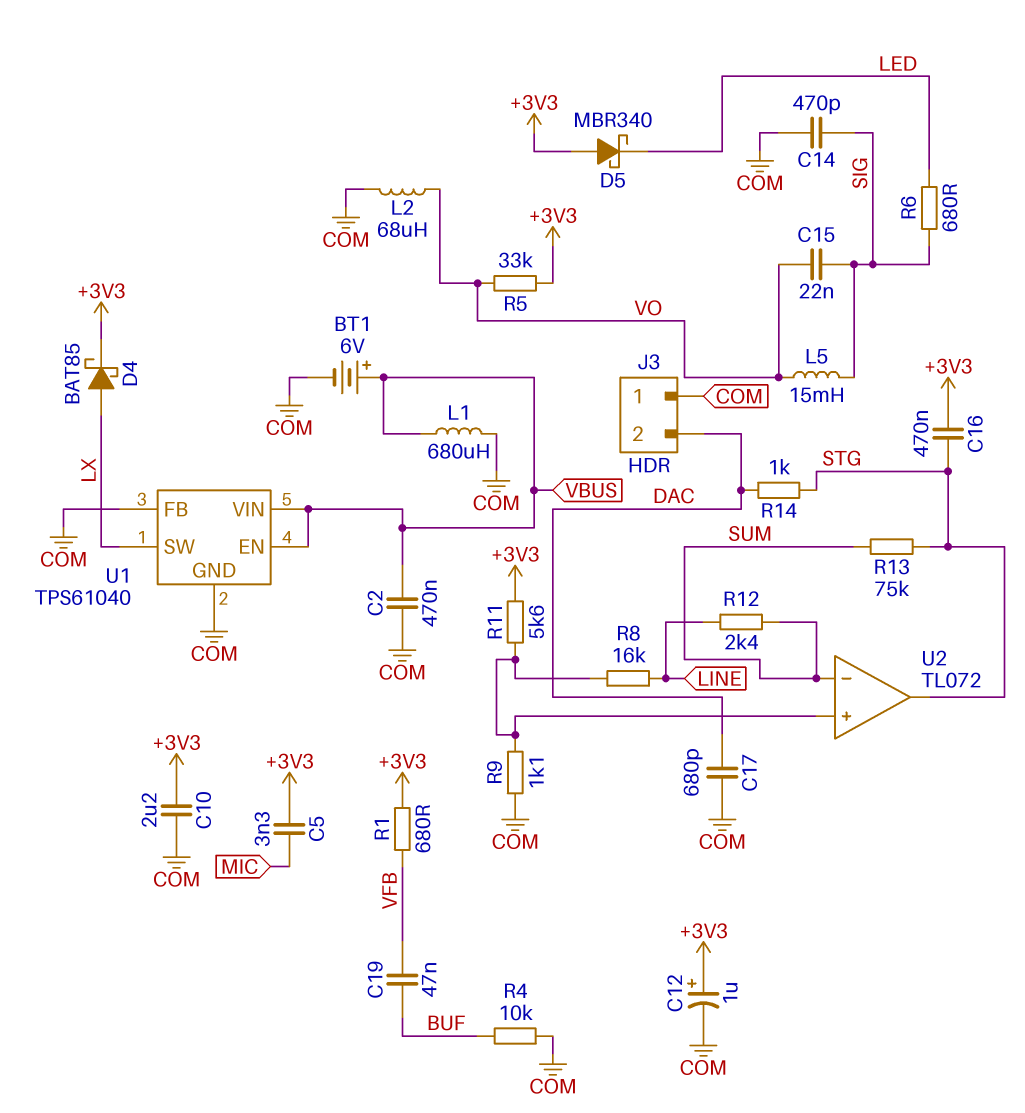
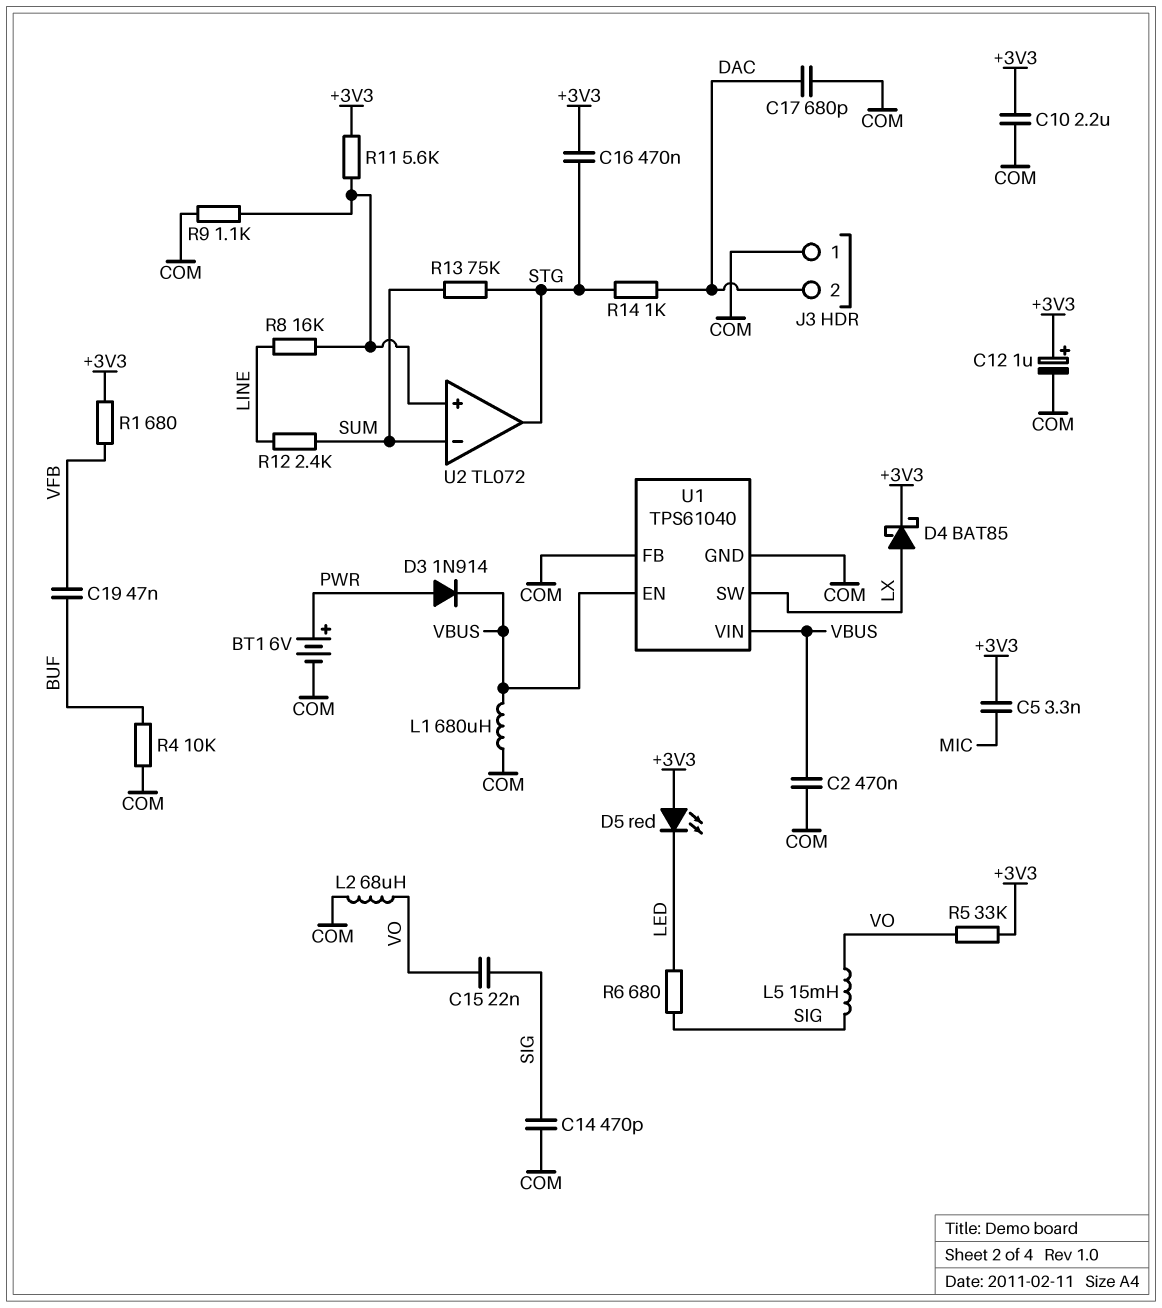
BT1: 6V (plus VBUS, minus COM) -> 6V (plus PWR, minus COM)
D3: none -> diode 1N914 (A PWR, K VBUS)
D5: schottky MBR340 (A +3V3, K LED) -> LED red (A +3V3, K LED)

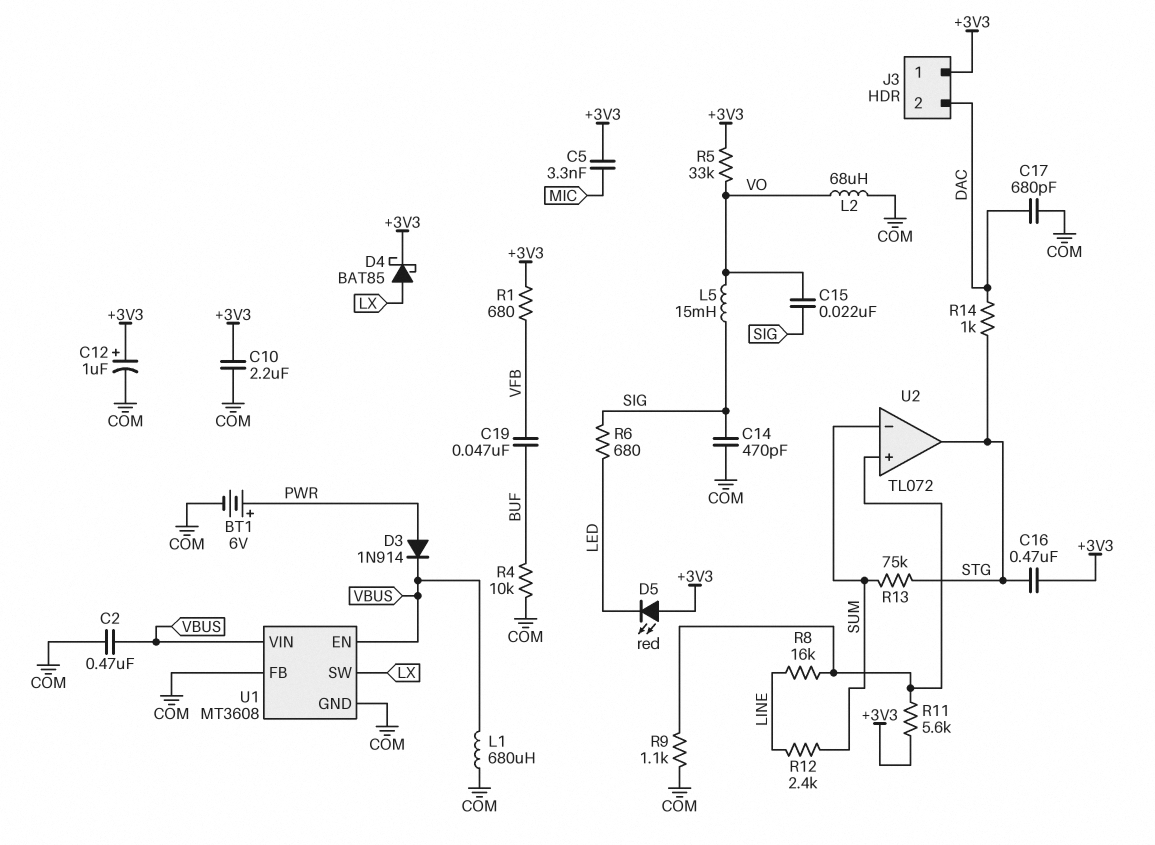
J3 pin 1: COM -> +3V3
U1: TPS61040 -> MT3608

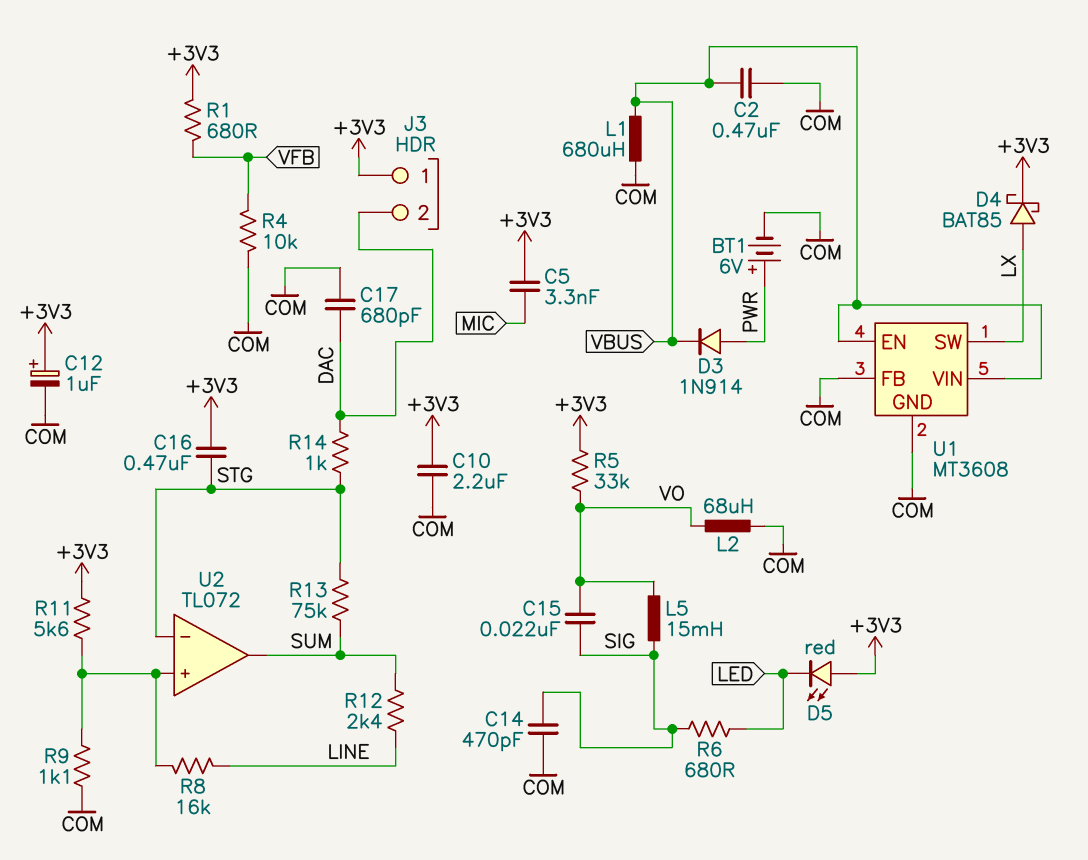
C19: 47nF (BUF, VFB) -> none
R4: 10k (BUF, COM) -> 10k (COM, VFB)
U2 pin in-: SUM -> STG
U2 pin out: STG -> SUM

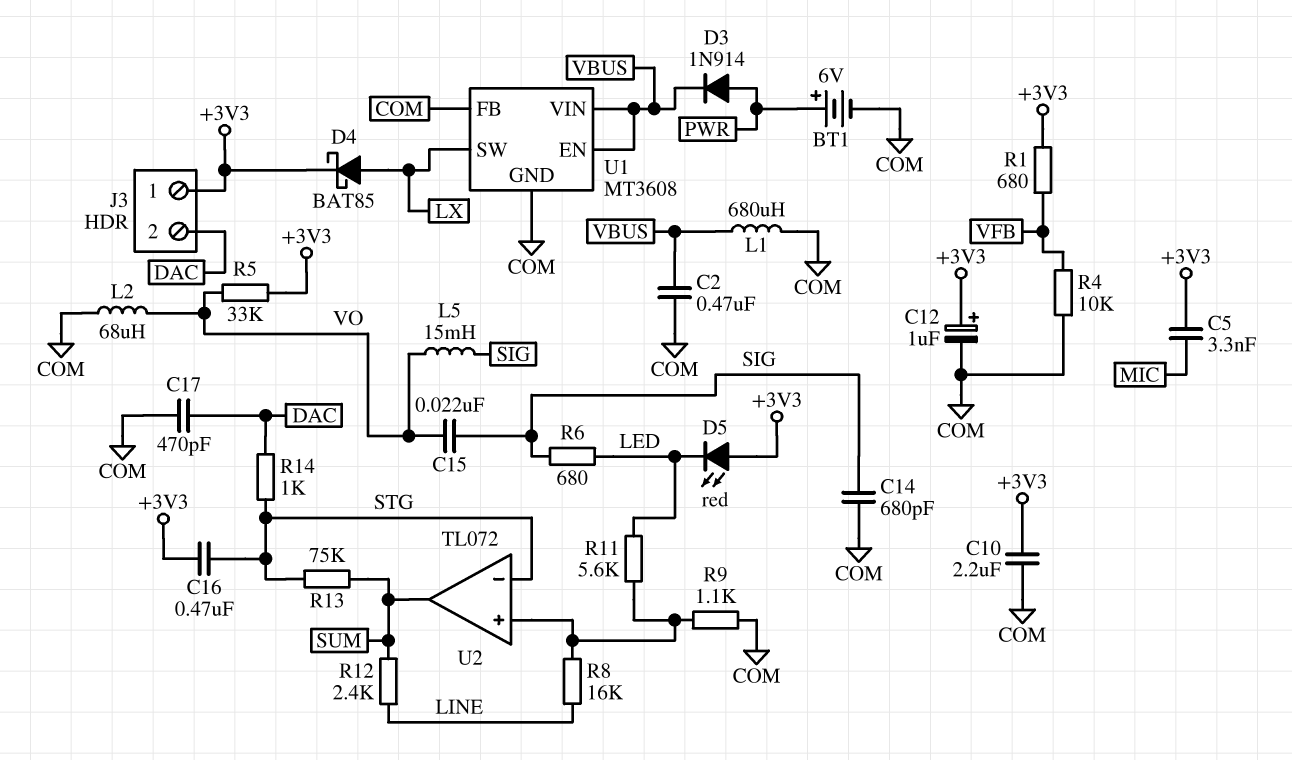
C14: 470pF (COM, SIG) -> 680pF (COM, SIG)
C17: 680pF (COM, DAC) -> 470pF (COM, DAC)
R11: 5.6k (+3V3, U2/in+) -> 5.6k (LED, U2/in+)

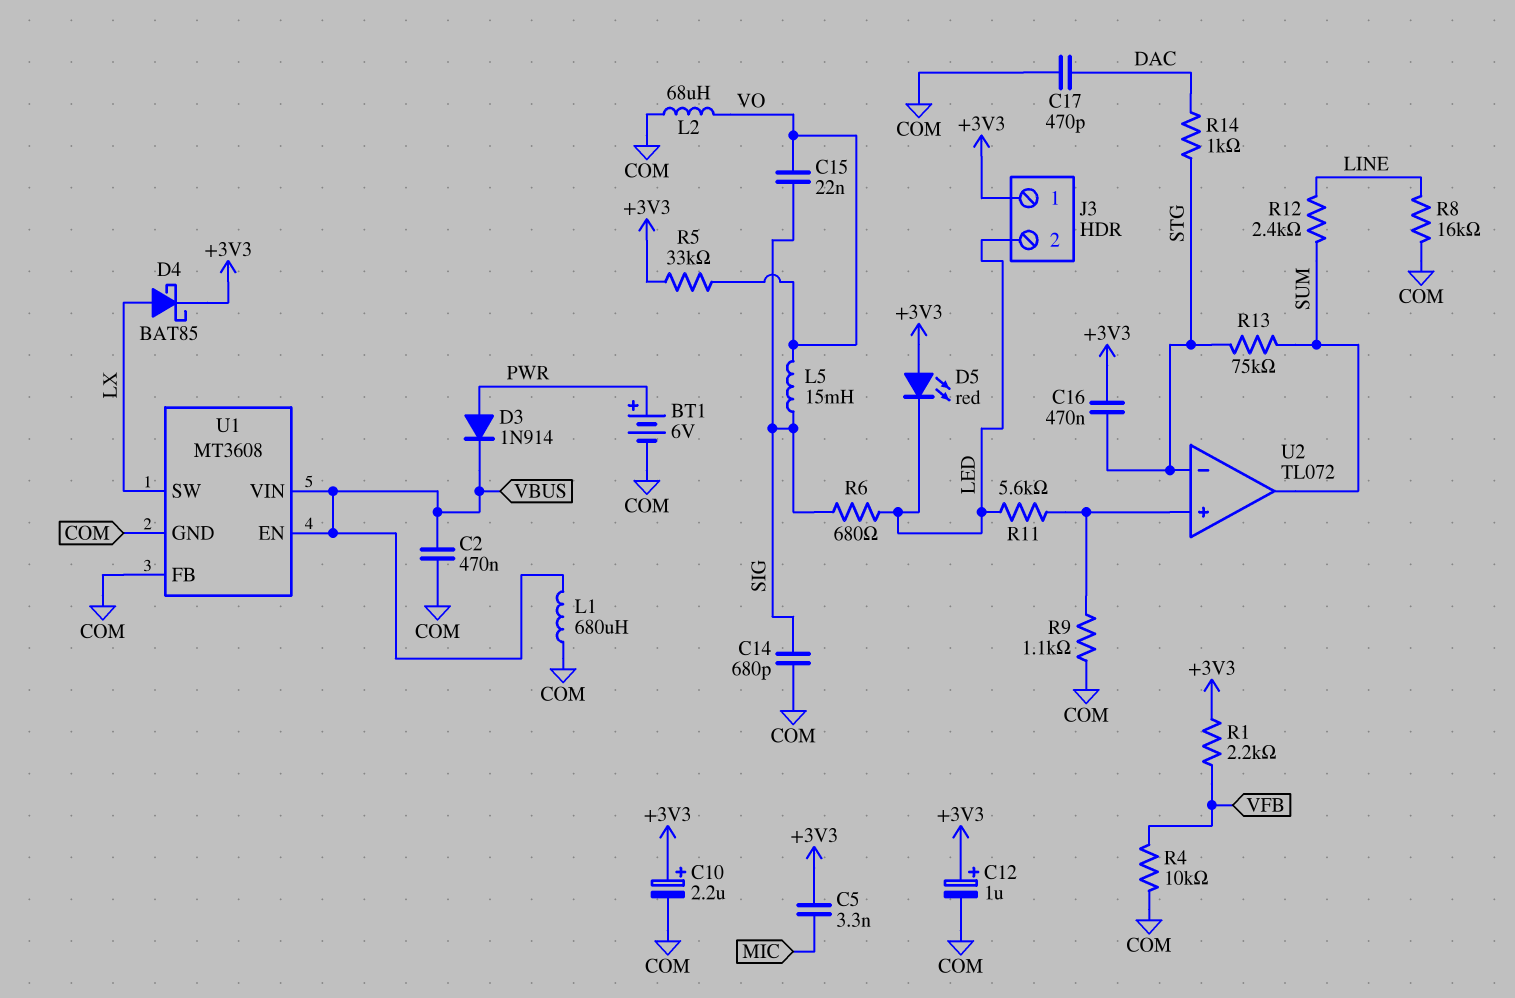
C10: 2.2uF (+3V3, COM) -> 2.2uF (plus +3V3, minus COM)
J3 pin 2: DAC -> LED
R1: 680 (+3V3, VFB) -> 2.2k (+3V3, VFB)
R8: 16k (LINE, U2/in+) -> 16k (COM, LINE)

